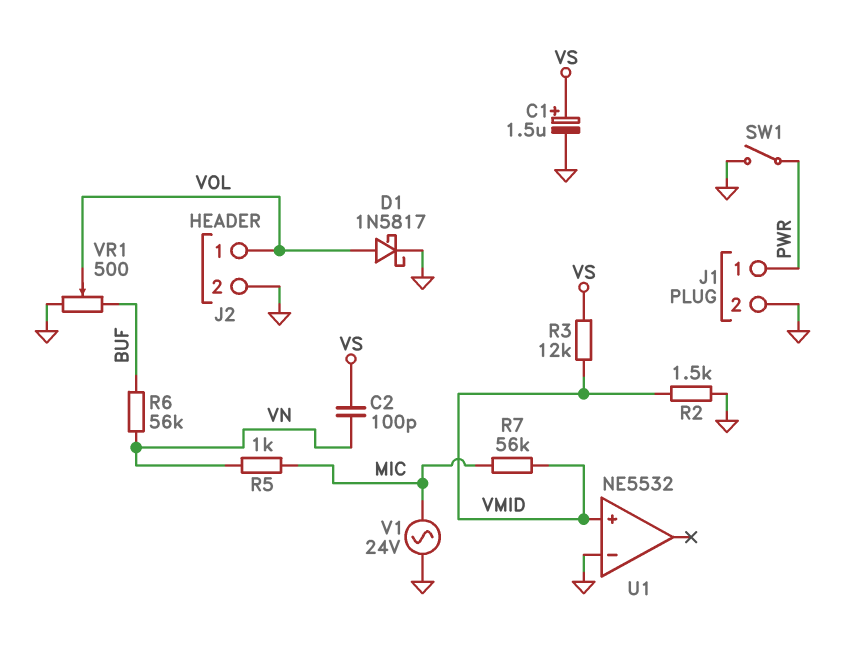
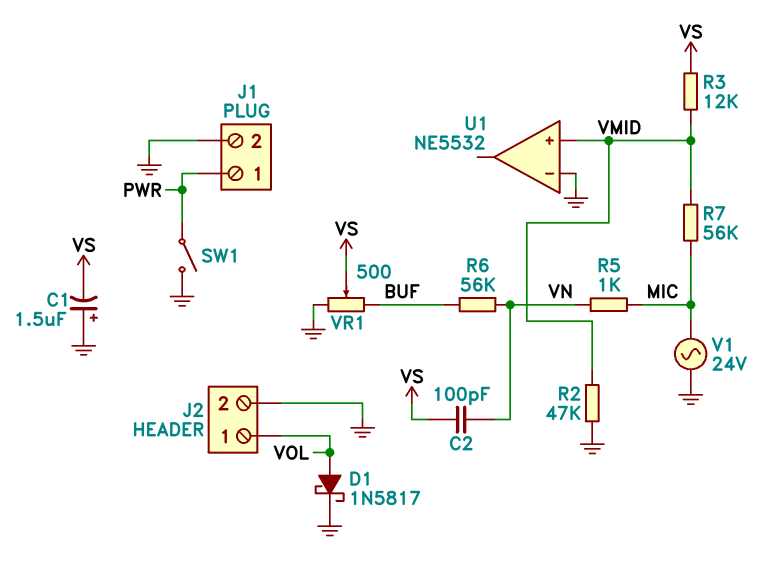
C1: 1.5uF (plus VS, minus GND) -> 1.5uF (plus GND, minus VS)
R2: 1.5k (GND, VMID) -> 47k (GND, VMID)
VR1: 500 (BUF, GND, wiper VOL) -> 500 (BUF, GND, wiper VS)

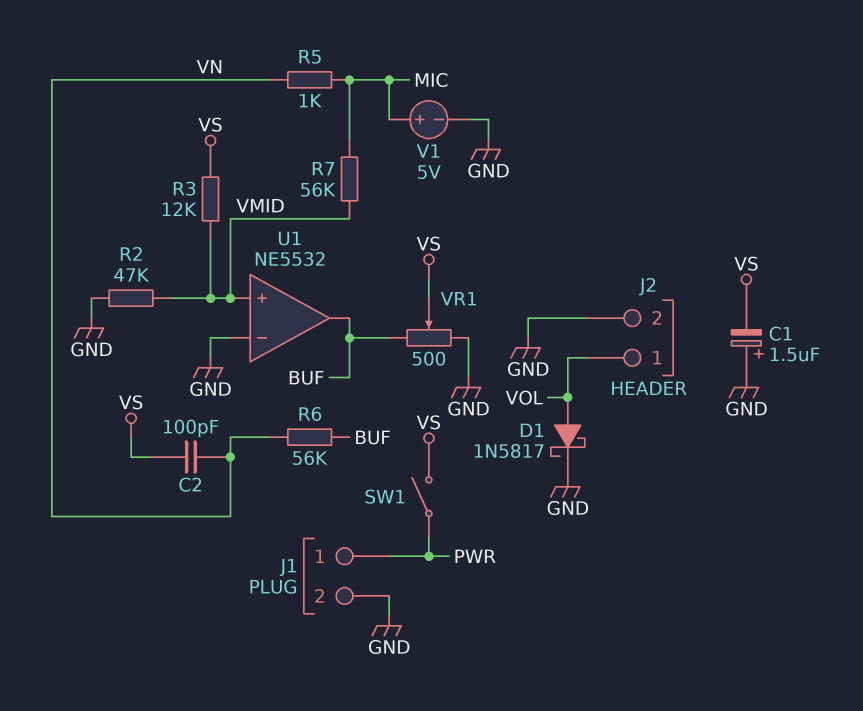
SW1: switch (GND, PWR) -> switch (PWR, VS)
U1 pin out: none -> BUF
V1: AC 24V (GND, MIC) -> 5V (plus MIC, minus GND)

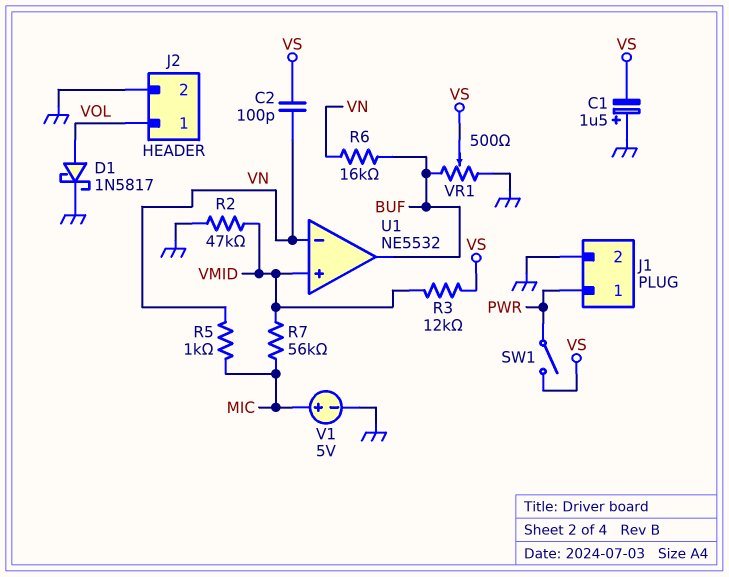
R6: 56k (BUF, VN) -> 16k (BUF, VN)
U1 pin in-: GND -> VN

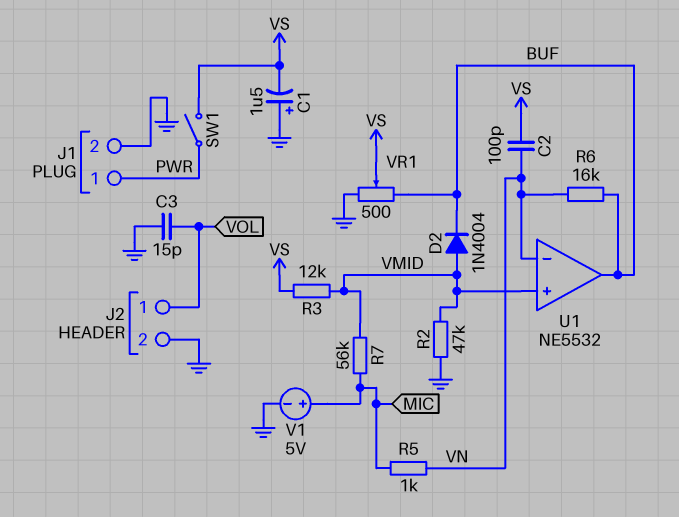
C3: none -> 15pF (GND, VOL)
D1: schottky 1N5817 (A VOL, K GND) -> none
D2: none -> diode 1N4004 (A VMID, K BUF)

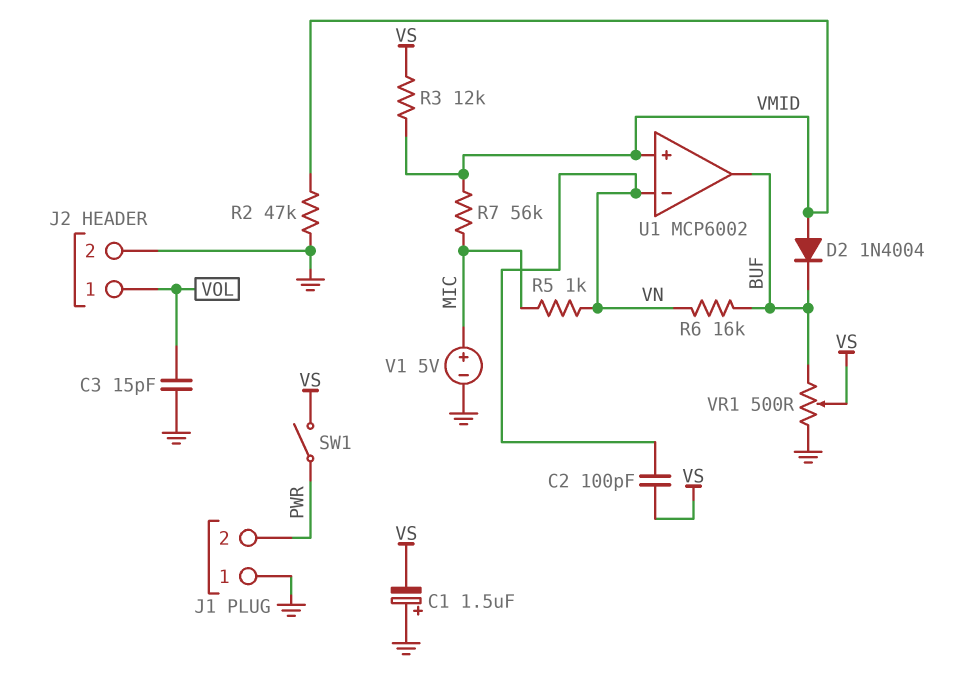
J1 pin 1: PWR -> GND
J1 pin 2: GND -> PWR
U1: NE5532 -> MCP6002

